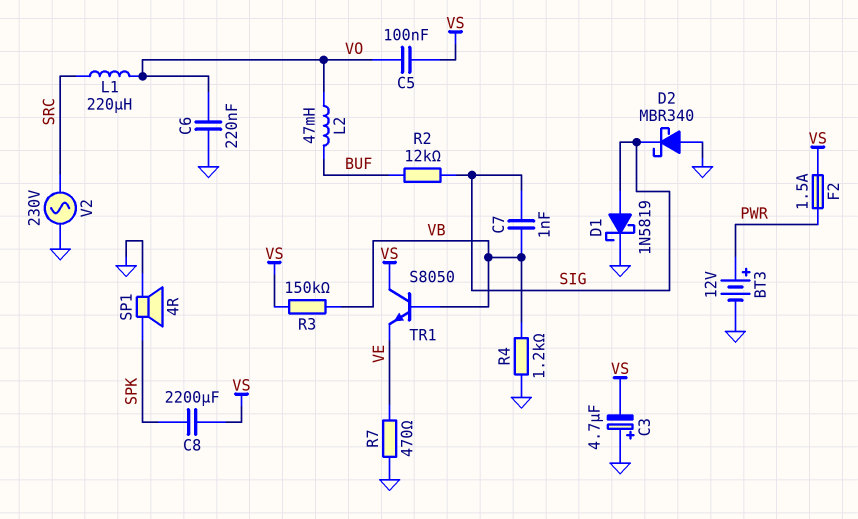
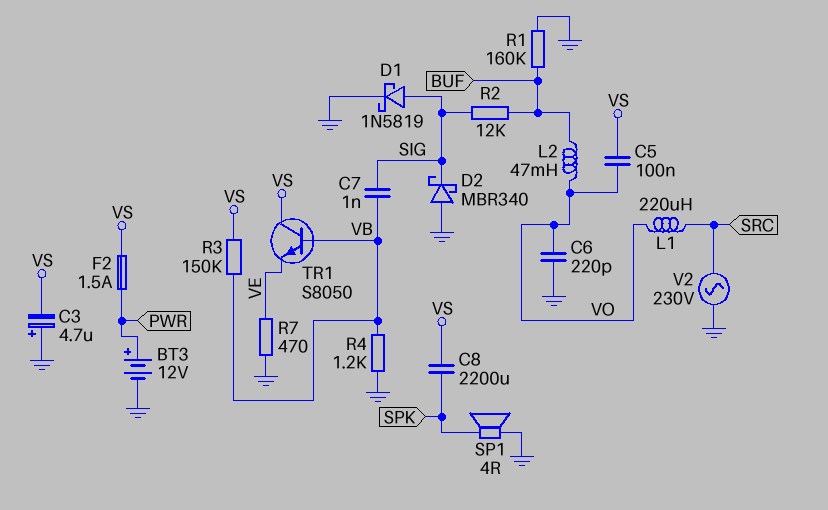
C6: 220nF (GND, VO) -> 220pF (GND, VO)
R1: none -> 160k (BUF, GND)

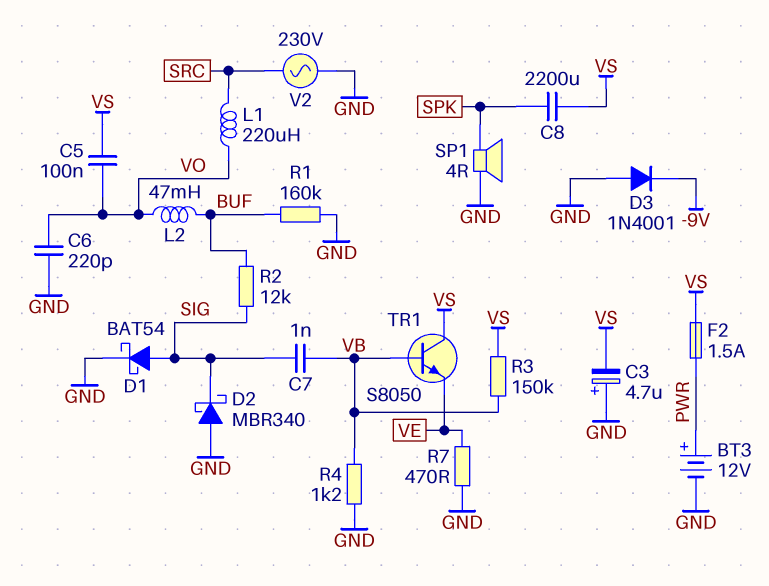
D1: schottky 1N5819 (A SIG, K GND) -> schottky BAT54 (A SIG, K GND)
D3: none -> diode 1N4001 (A GND, K -9V)

